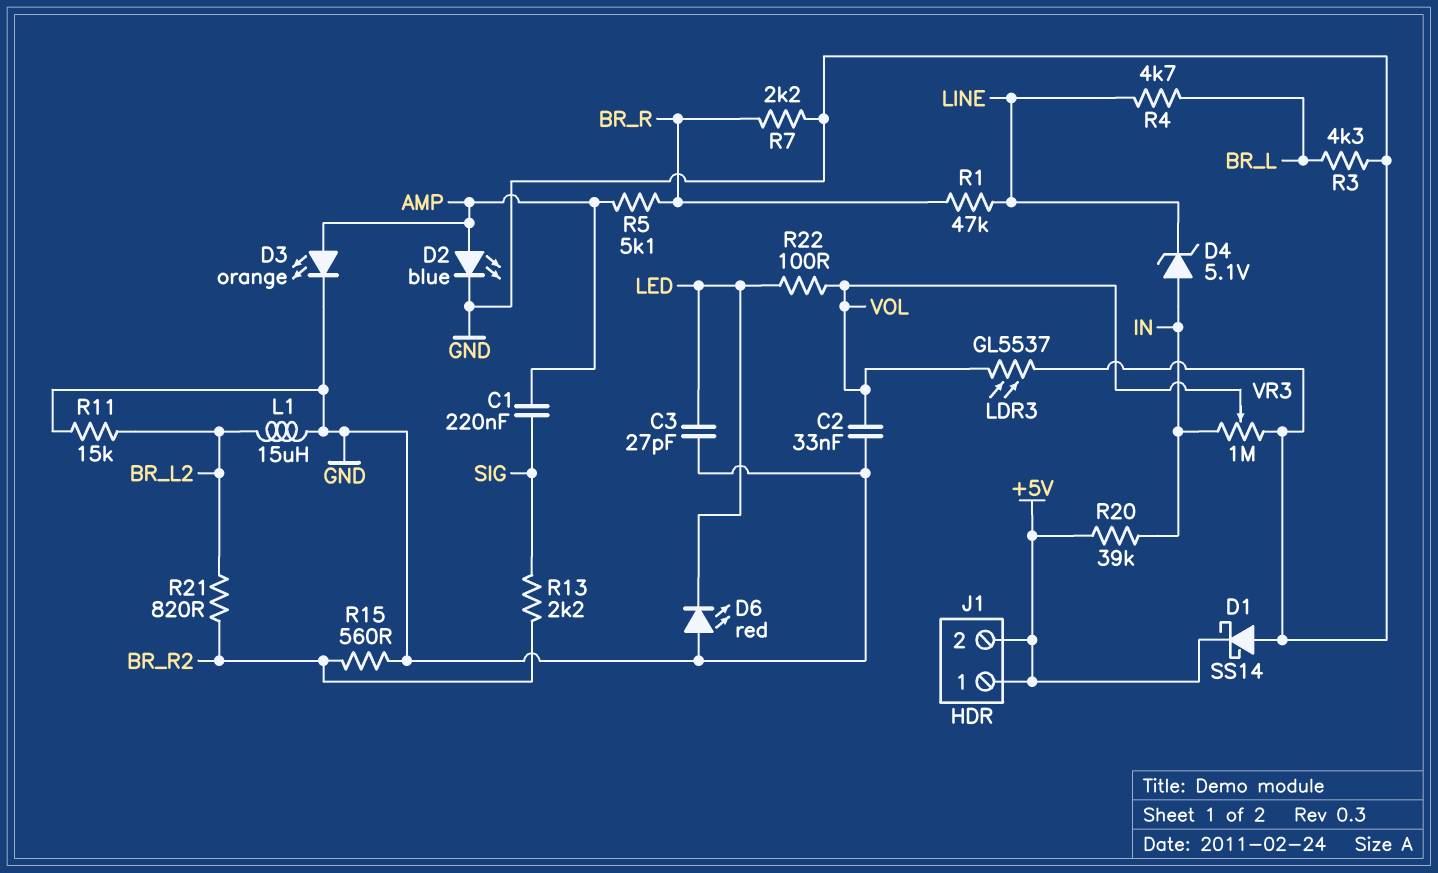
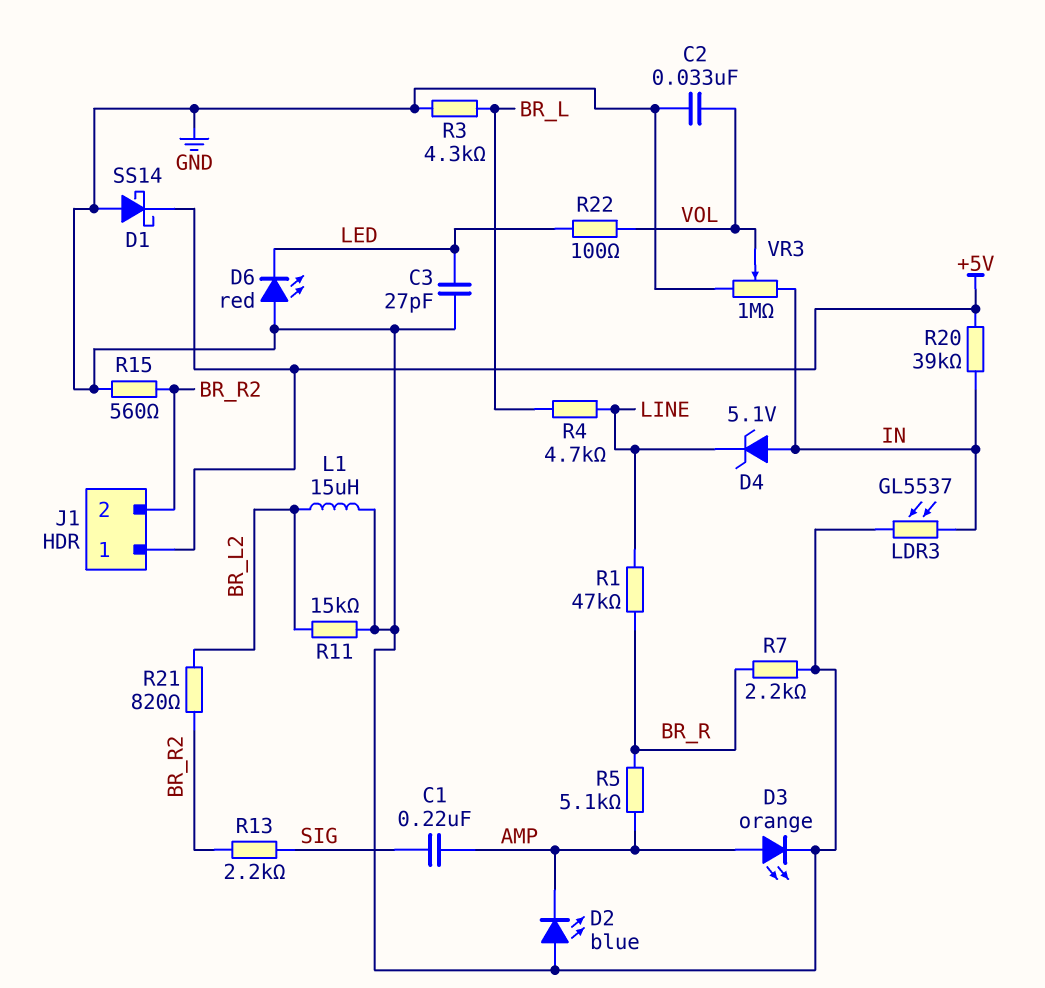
D2: LED blue (A AMP, K GND) -> LED blue (A GND, K AMP)
J1 pin 2: +5V -> BR_R2
LDR3: GL5537 (GND, VOL) -> GL5537 (GND, IN)

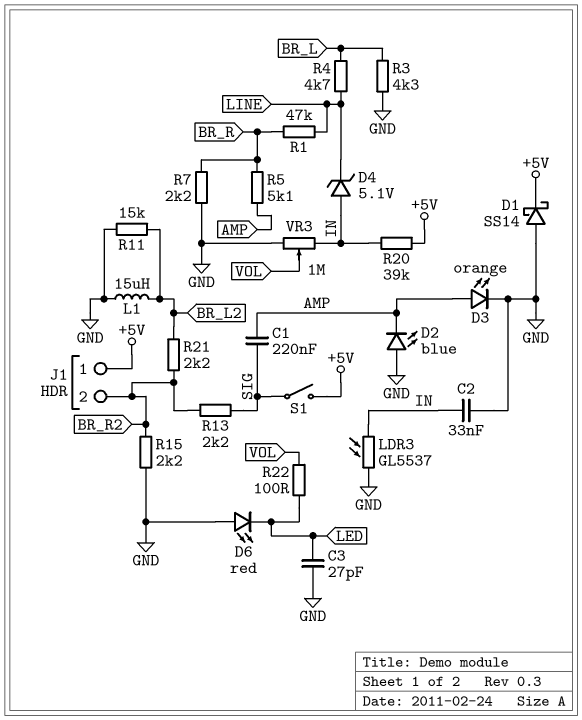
C2: 33nF (GND, VOL) -> 33nF (GND, IN)
R15: 560 (BR_R2, GND) -> 2.2k (BR_R2, GND)
R21: 820 (BR_L2, BR_R2) -> 2.2k (BR_L2, BR_R2)
S1: none -> switch (+5V, SIG)

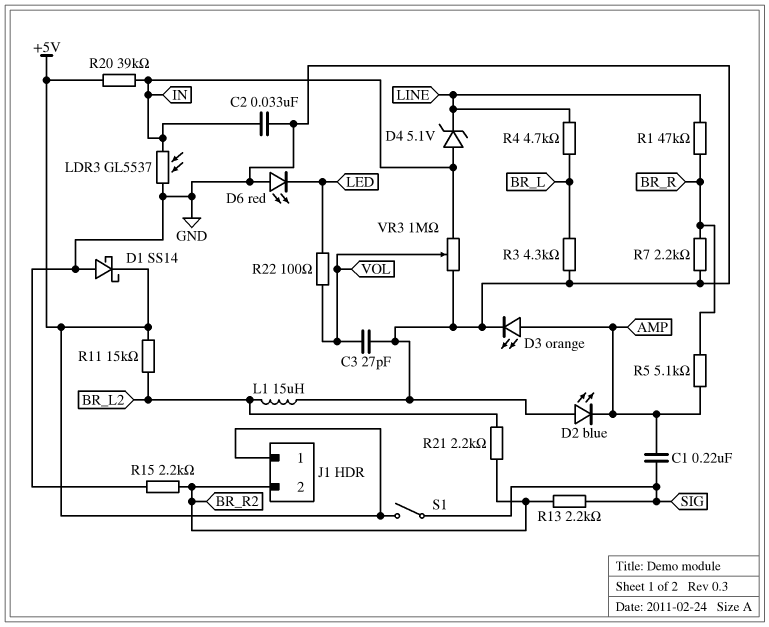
C3: 27pF (GND, LED) -> 27pF (GND, VOL)
R11: 15k (BR_L2, GND) -> 15k (+5V, BR_L2)

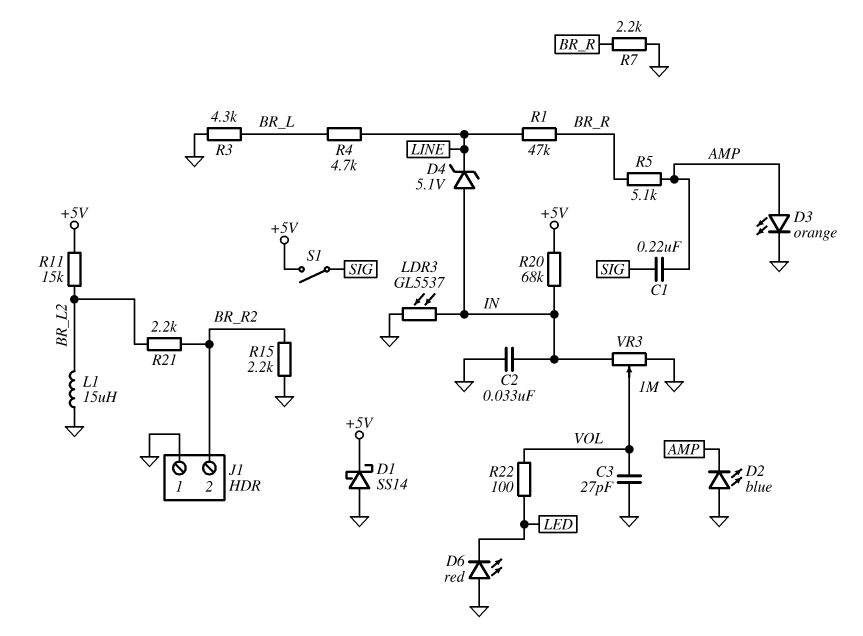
J1 pin 1: +5V -> GND
R13: 2.2k (BR_R2, SIG) -> none
R20: 39k (+5V, IN) -> 68k (+5V, IN)

